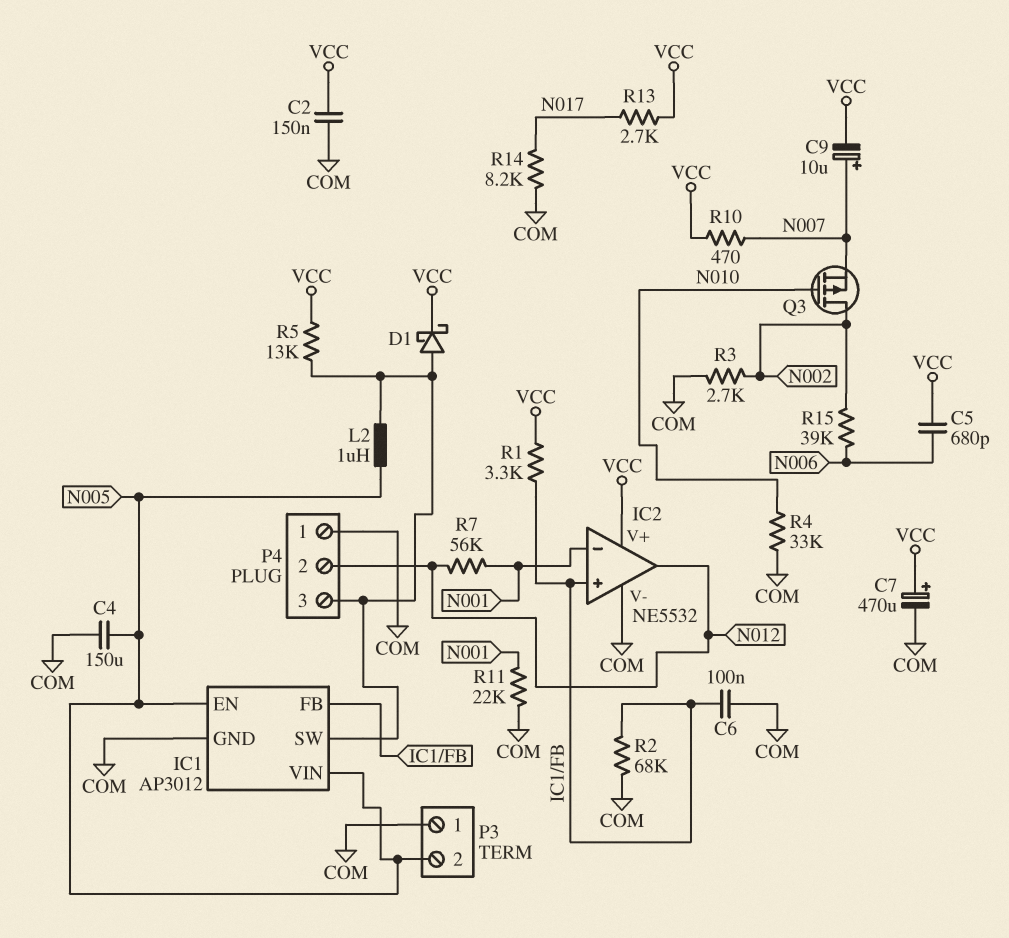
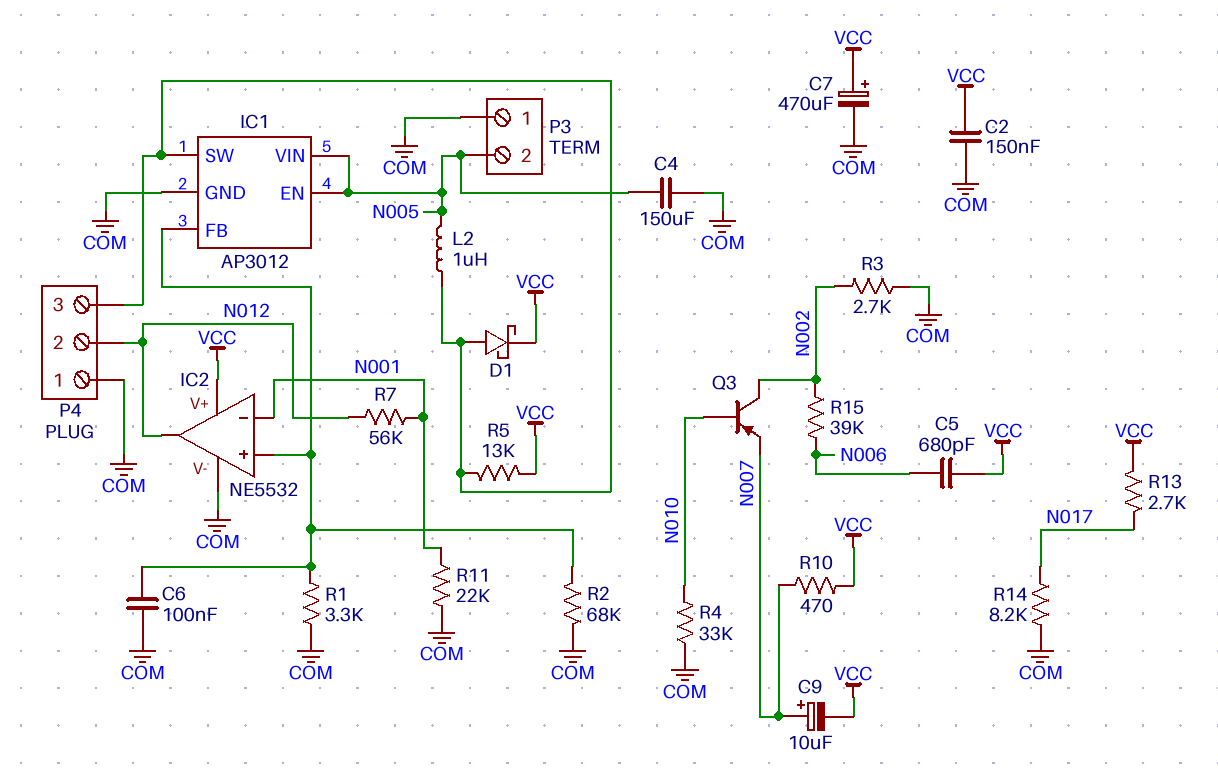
Q3: PMOS (G N010, D N002, S N007) -> PNP (B N010, C N002, E N007)
R1: 3.3k (IC1/FB, VCC) -> 3.3k (COM, IC1/FB)

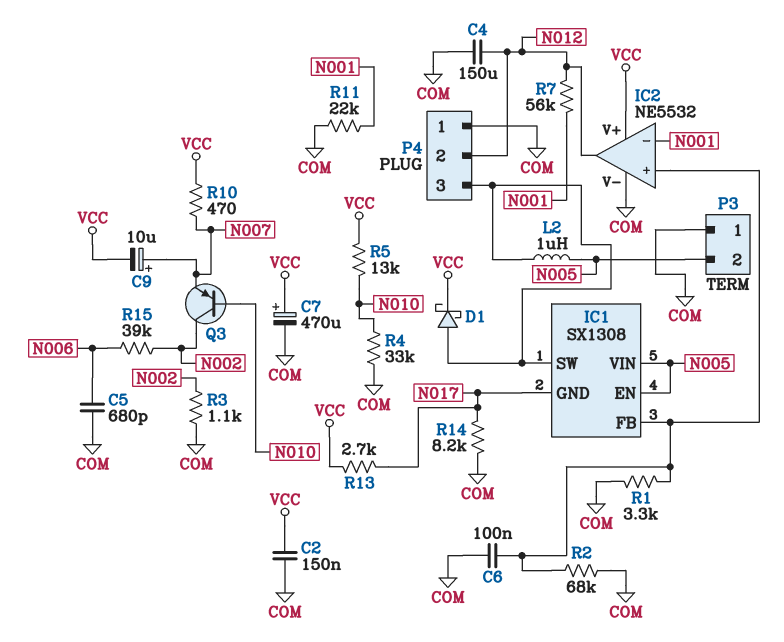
C4: 150uF (COM, N005) -> 150uF (COM, N012)
C5: 680pF (N006, VCC) -> 680pF (COM, N006)
IC1: AP3012 -> SX1308
IC1 pin GND: COM -> N017
R3: 2.7k (COM, N002) -> 1.1k (COM, N002)
R5: 13k (IC1/SW, VCC) -> 13k (N010, VCC)

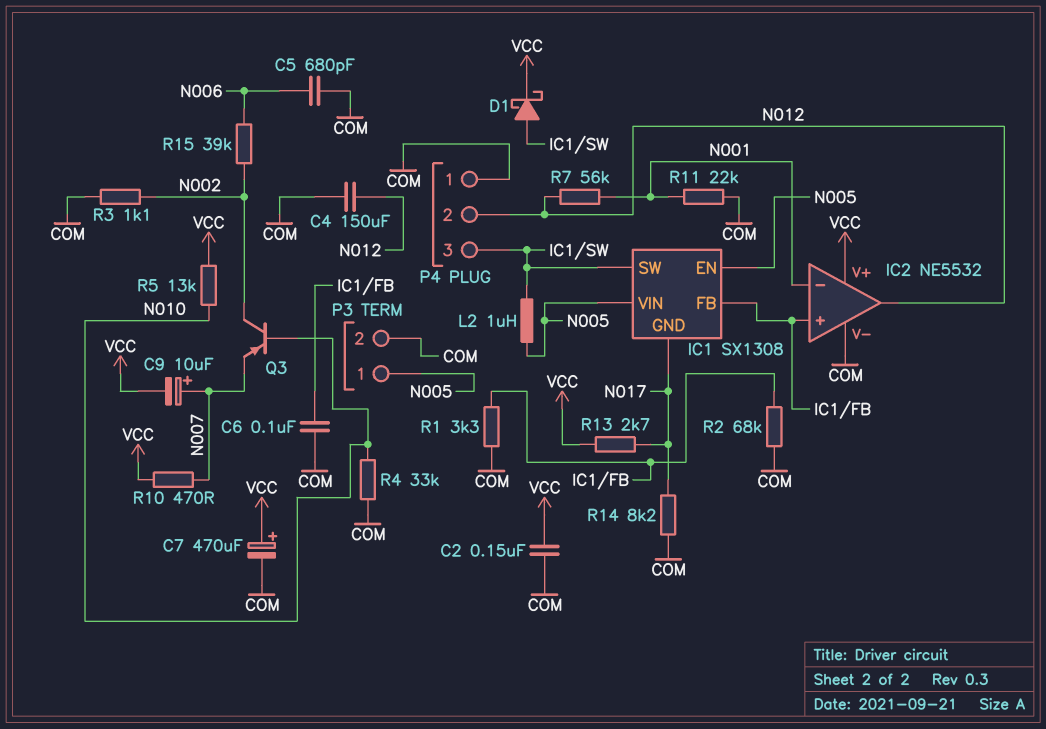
P3 pin 1: COM -> N005
P3 pin 2: N005 -> COM

